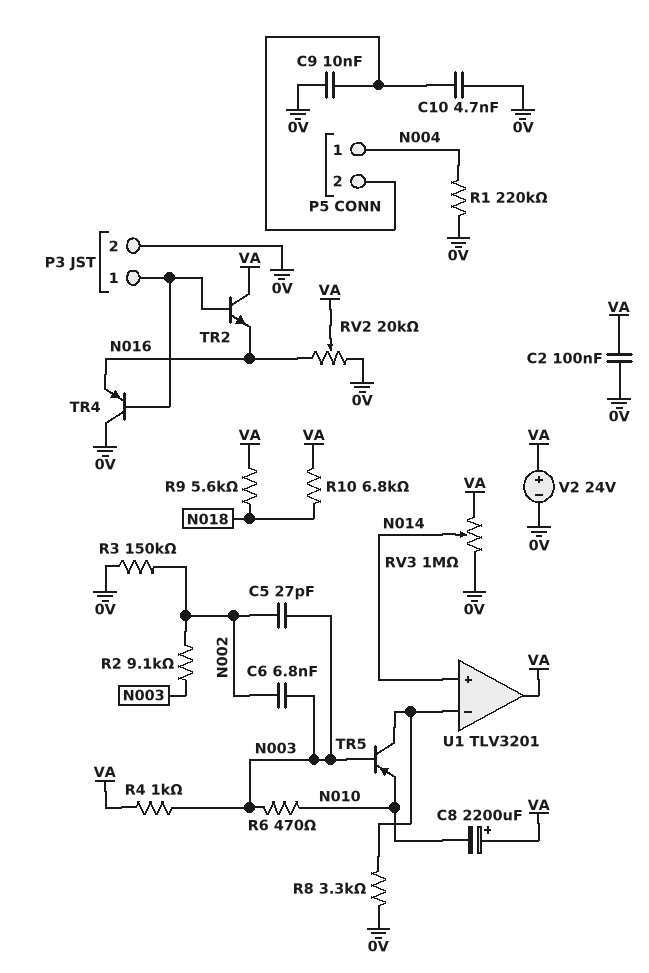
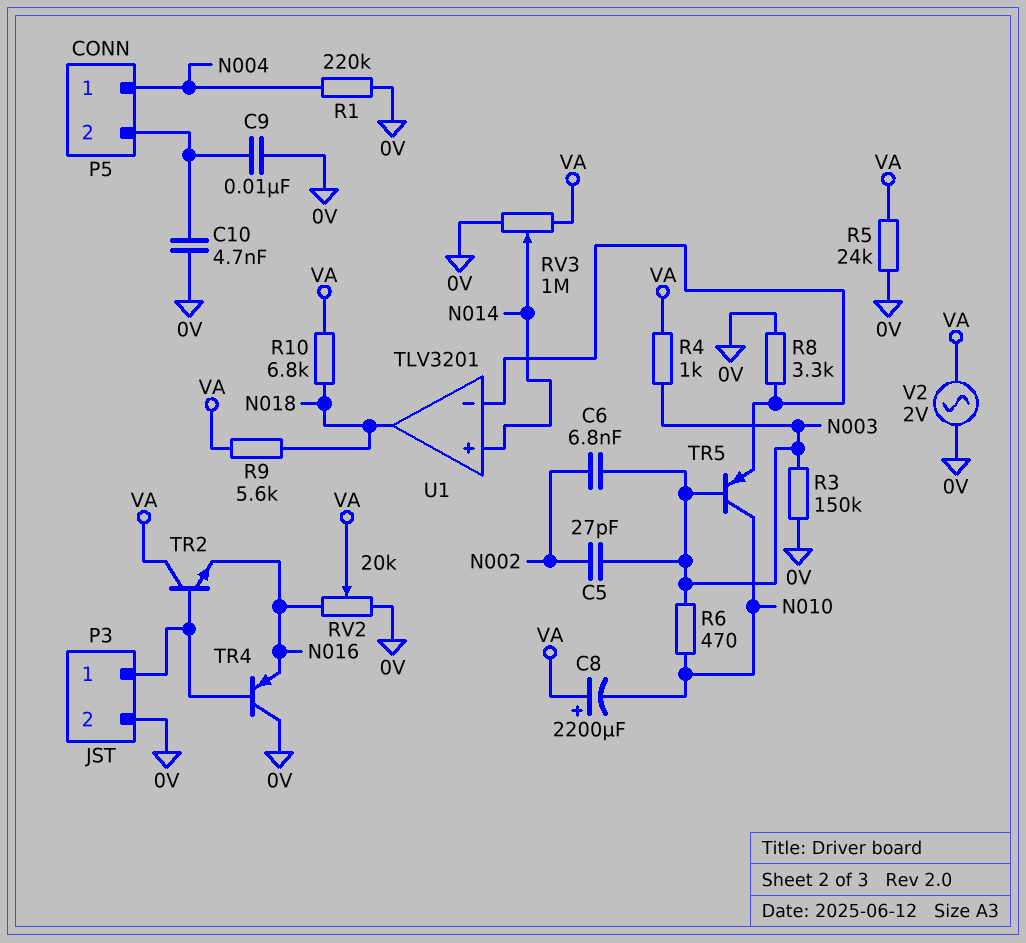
C2: 100nF (0V, VA) -> none
R2: 9.1k (N002, N003) -> none
R3: 150k (0V, N002) -> 150k (0V, N003)
R5: none -> 24k (0V, VA)
TR5: PNP (B N003, C U1/in-, E N010) -> PNP (B N003, C N010, E U1/in-)
U1 pin out: VA -> N018
V2: 24V (plus VA, minus 0V) -> AC 2V (0V, VA)

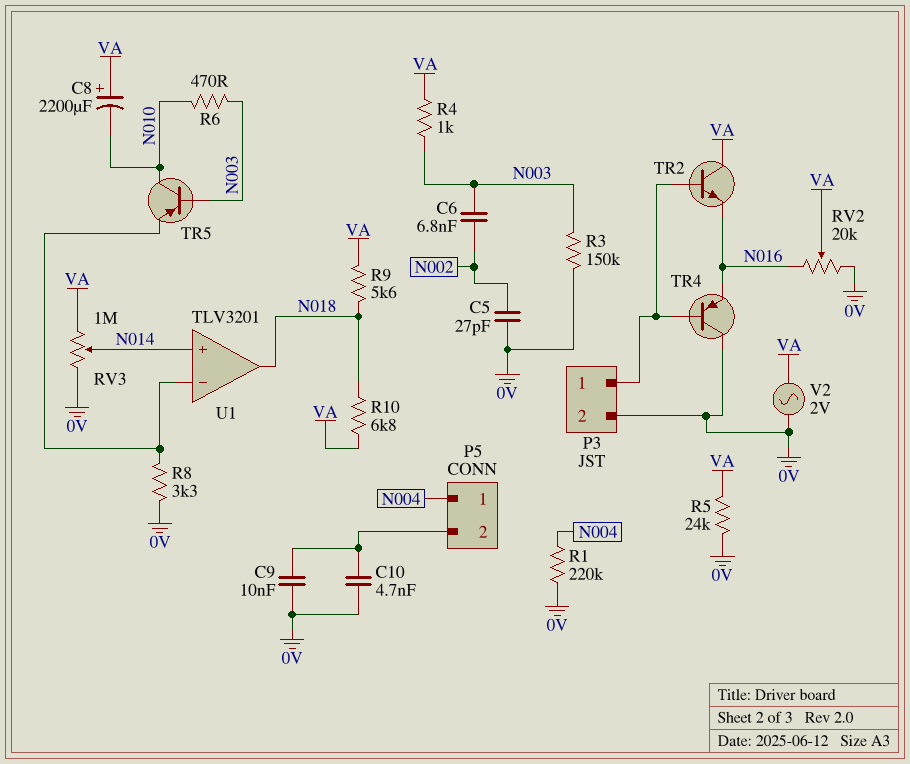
C5: 27pF (N002, N003) -> 27pF (0V, N002)

